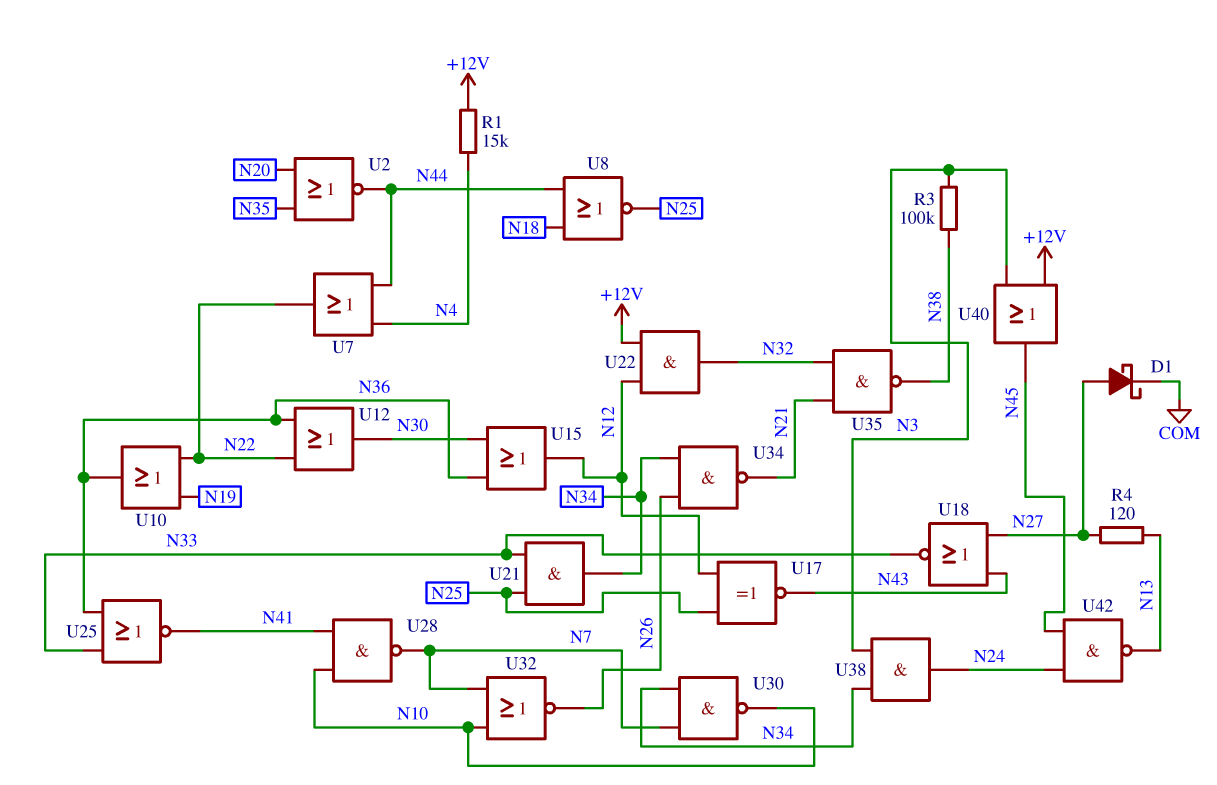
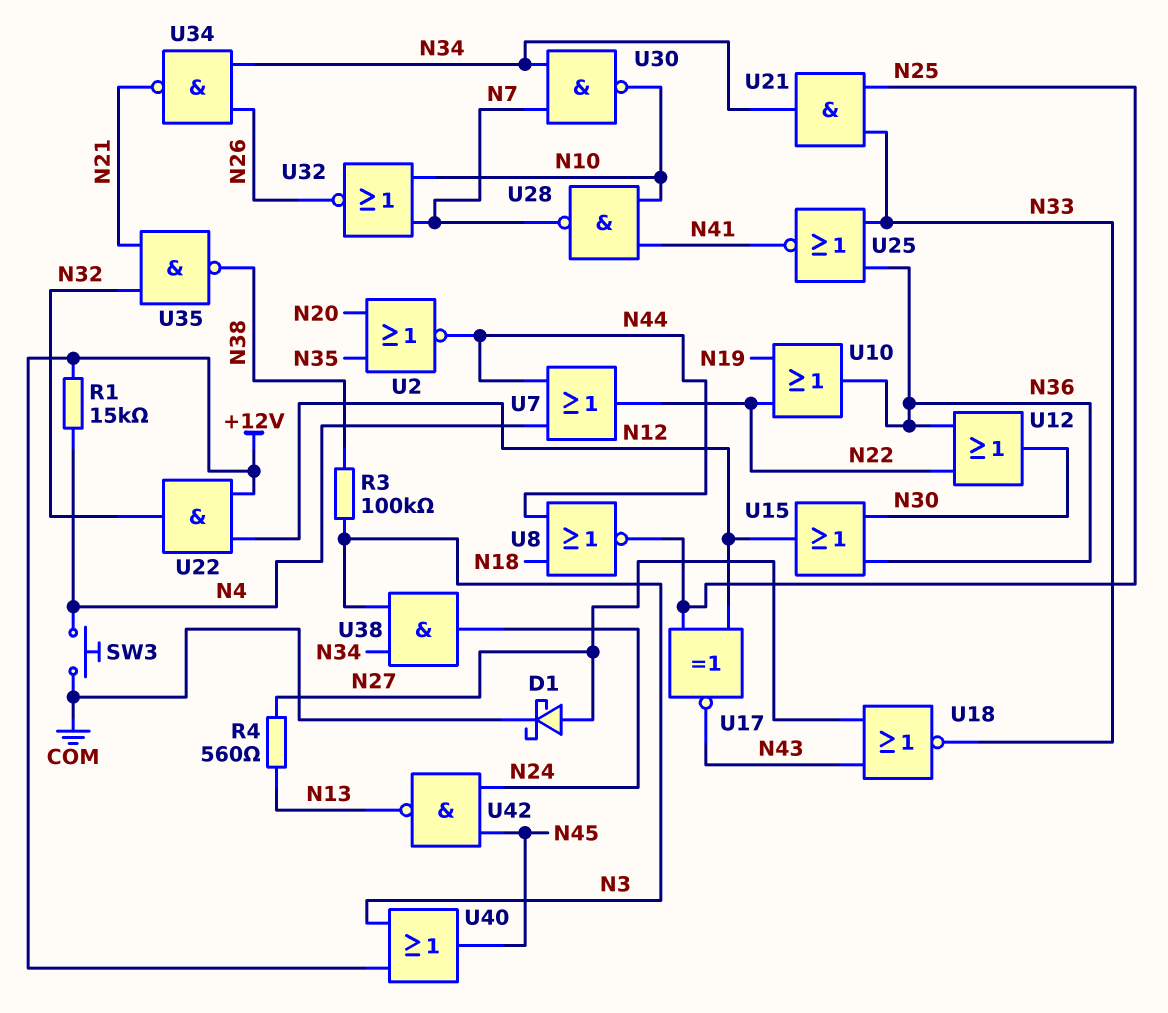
R4: 120 (N13, N27) -> 560 (N13, N27)
SW3: none -> button (COM, N4)

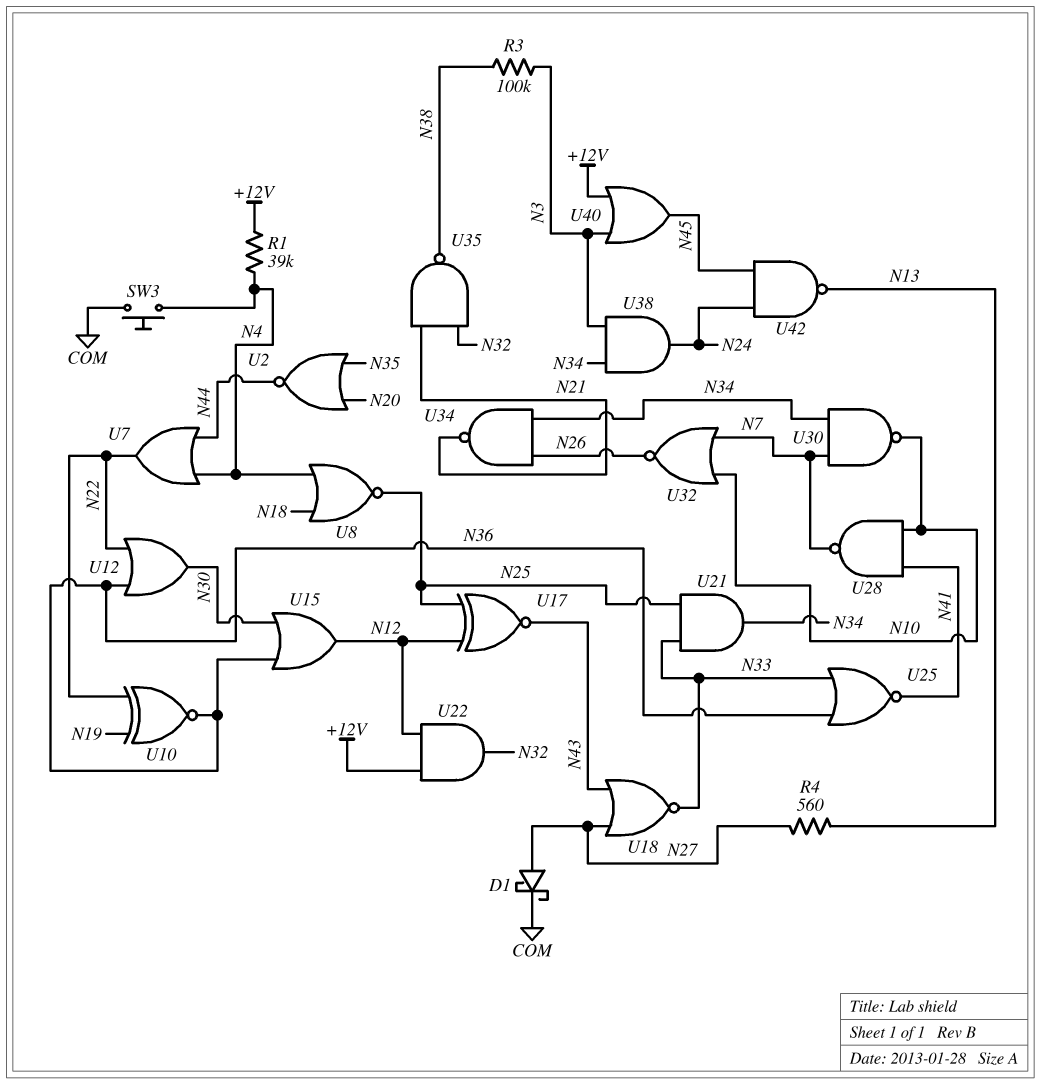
R1: 15k (+12V, N4) -> 39k (+12V, N4)
U8: NOR (in N18, in N44, out N25) -> NOR (in N4, in N18, out N25)
U10: OR (in N19, in N22, out N36) -> XNOR (in N19, in N22, out N36)

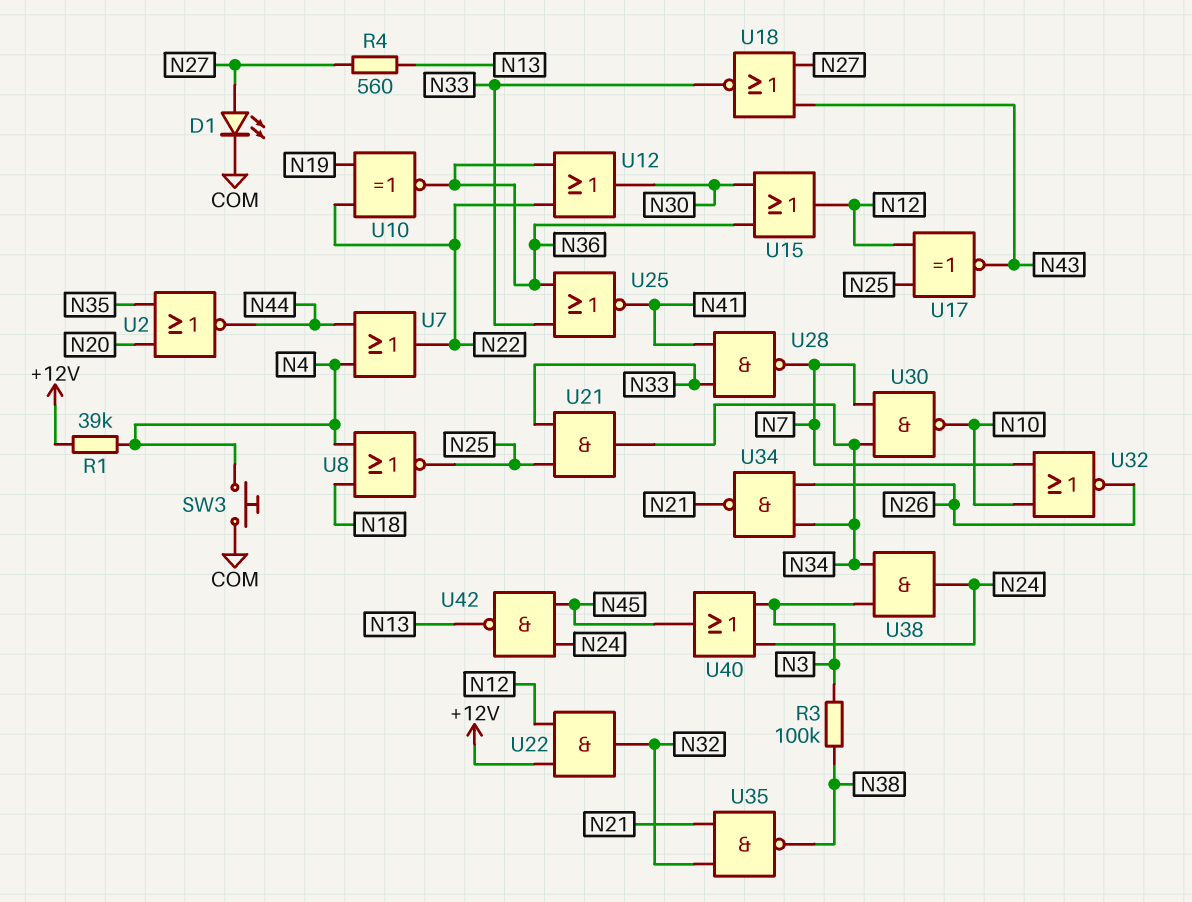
D1: schottky (A N27, K COM) -> LED (A N27, K COM)
U28: NAND (in N10, in N41, out N7) -> NAND (in N33, in N41, out N7)
U40: OR (in +12V, in N3, out N45) -> OR (in N3, in N24, out N45)

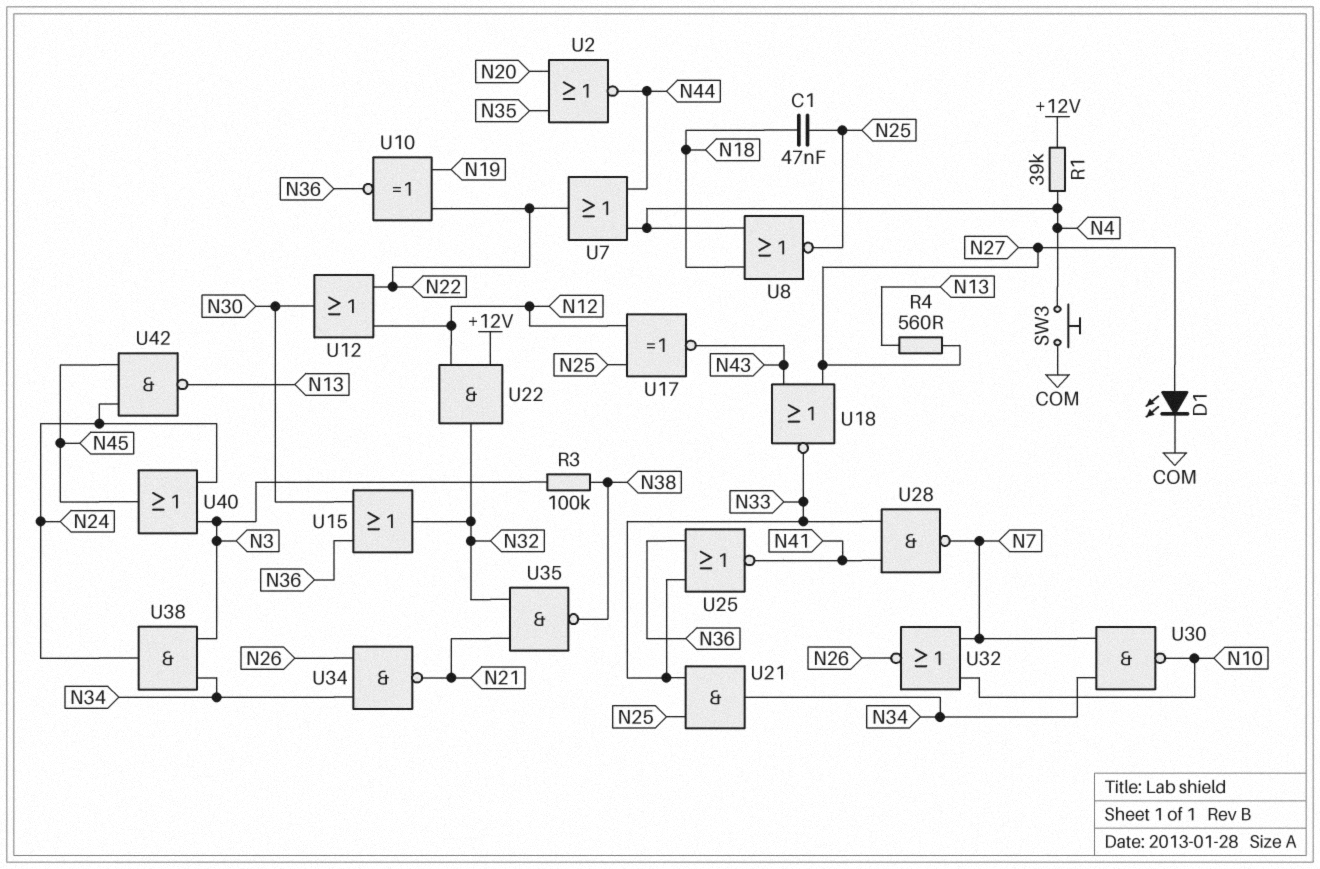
C1: none -> 47nF (N18, N25)
U12: OR (in N22, in N36, out N30) -> OR (in N12, in N22, out N30)
U15: OR (in N30, in N36, out N12) -> OR (in N30, in N36, out N32)

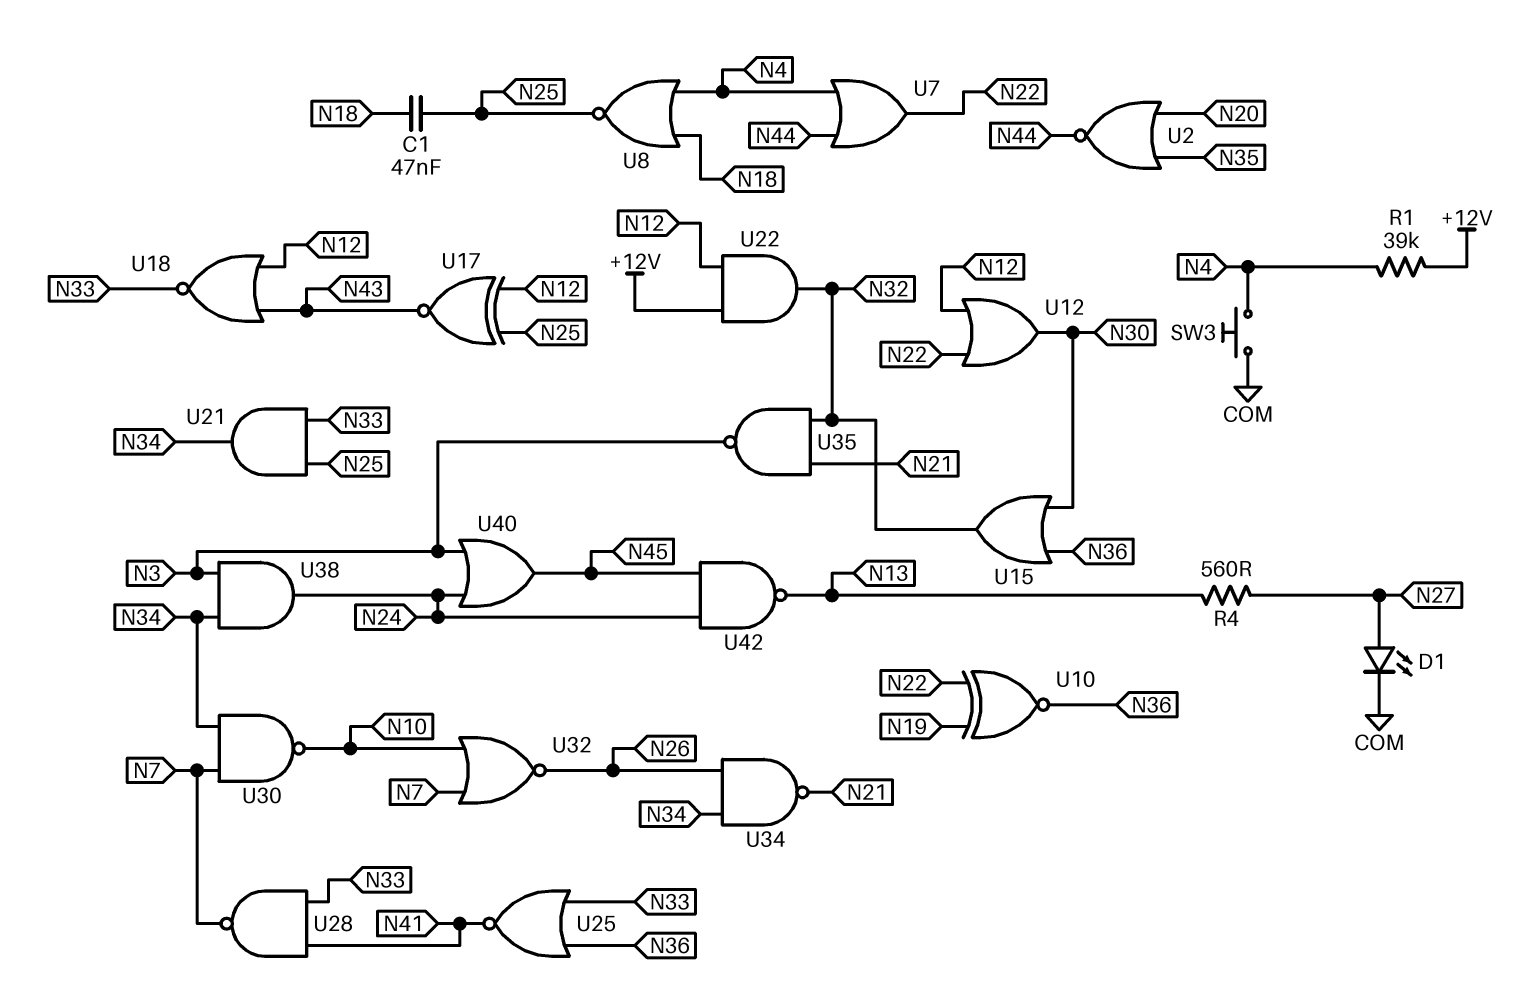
R3: 100k (N3, N38) -> none
U18: NOR (in N27, in N43, out N33) -> NOR (in N12, in N43, out N33)
U35: NAND (in N21, in N32, out N38) -> NAND (in N21, in N32, out N3)

